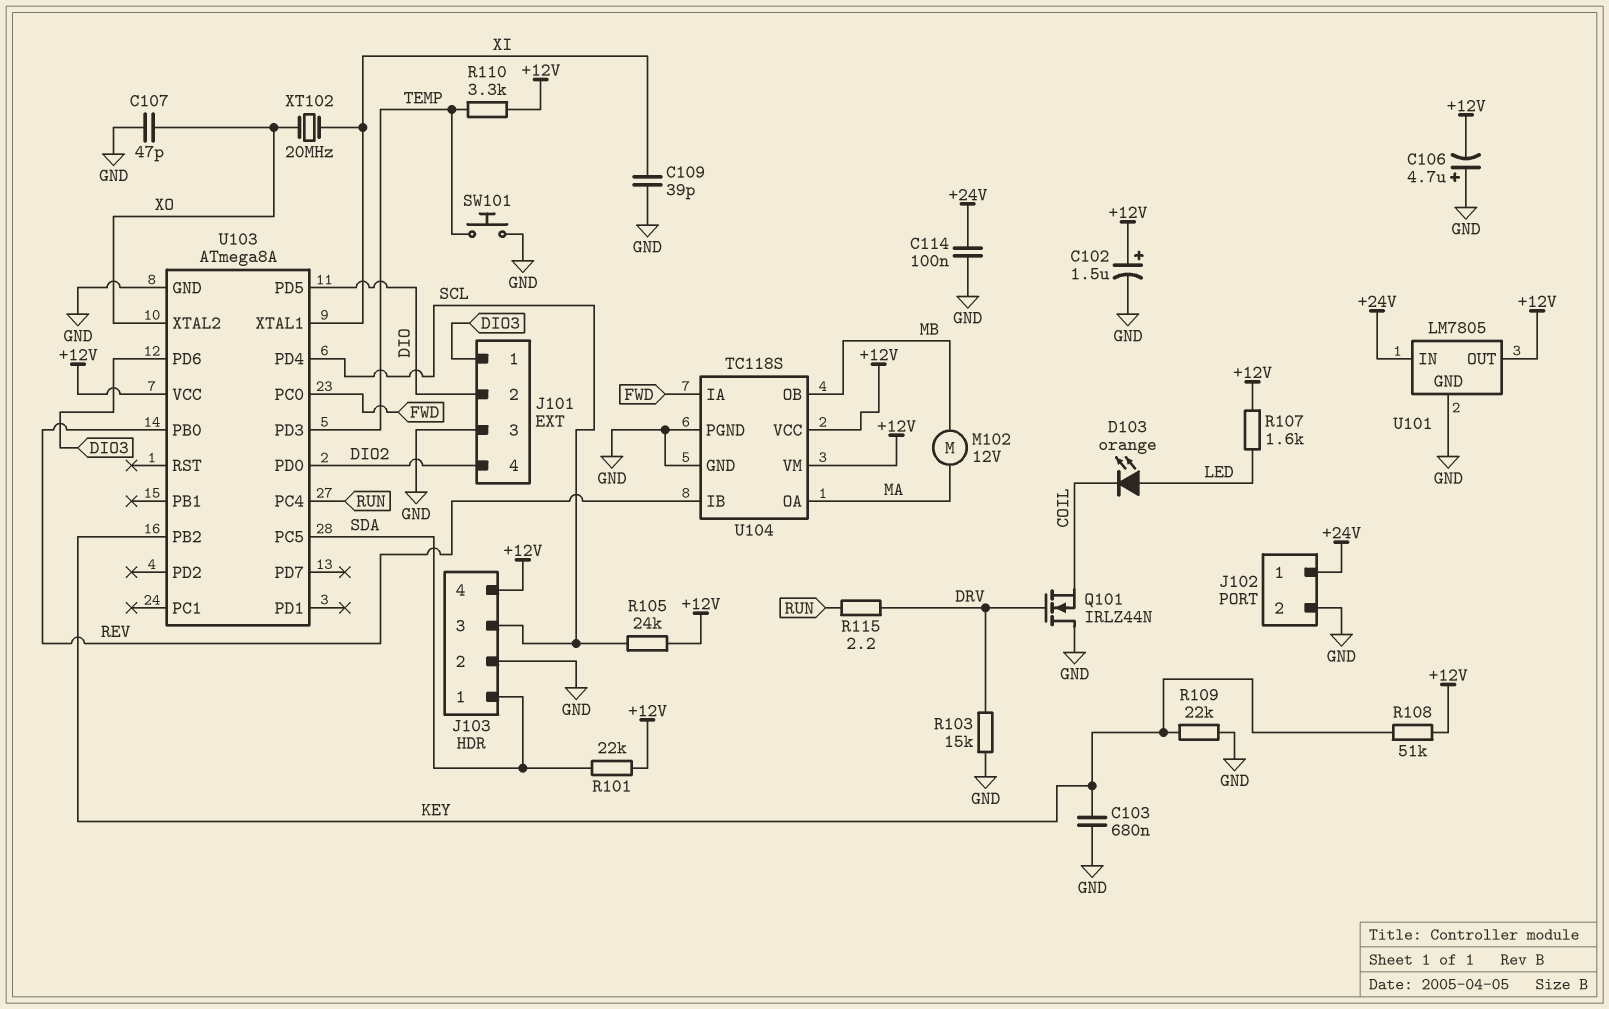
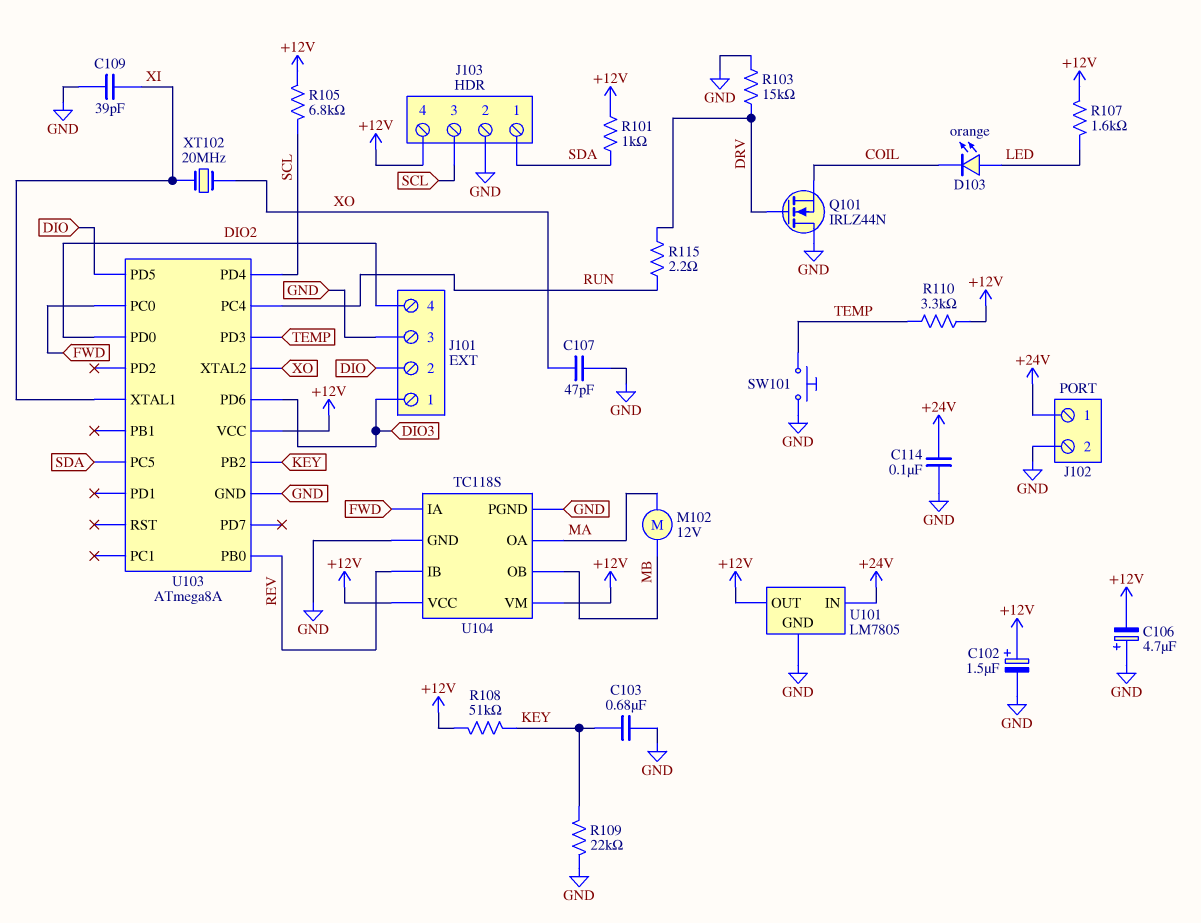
R101: 22k (+12V, SDA) -> 1k (+12V, SDA)
R105: 24k (+12V, SCL) -> 6.8k (+12V, SCL)

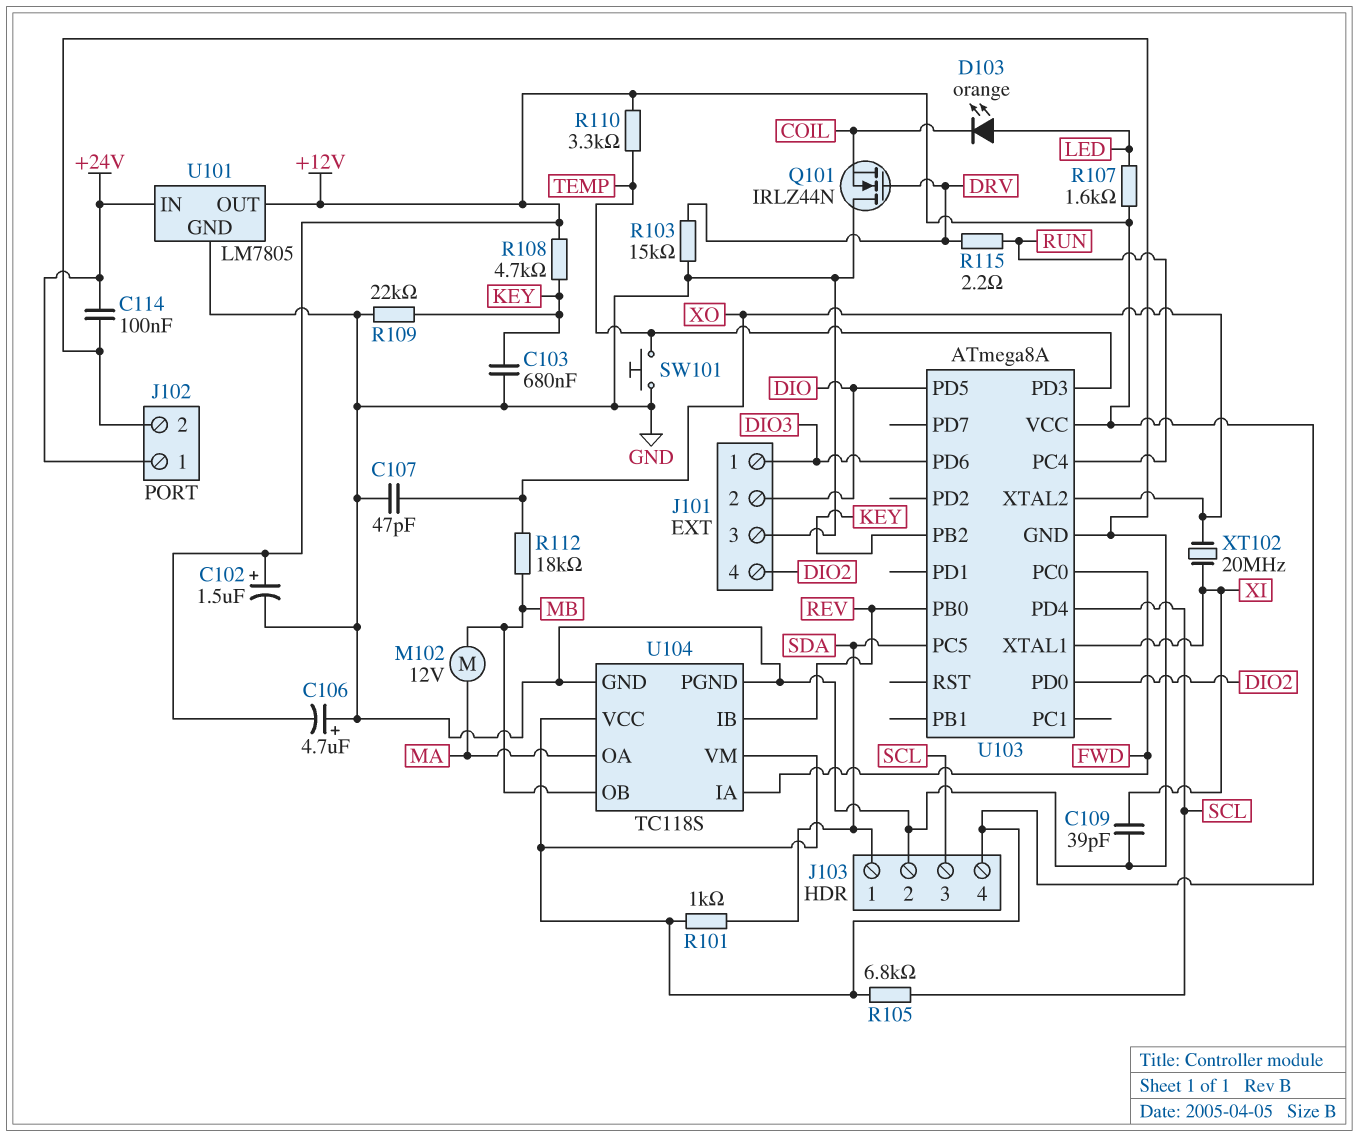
R108: 51k (+12V, KEY) -> 4.7k (+12V, KEY)
R112: none -> 18k (MB, XO)

